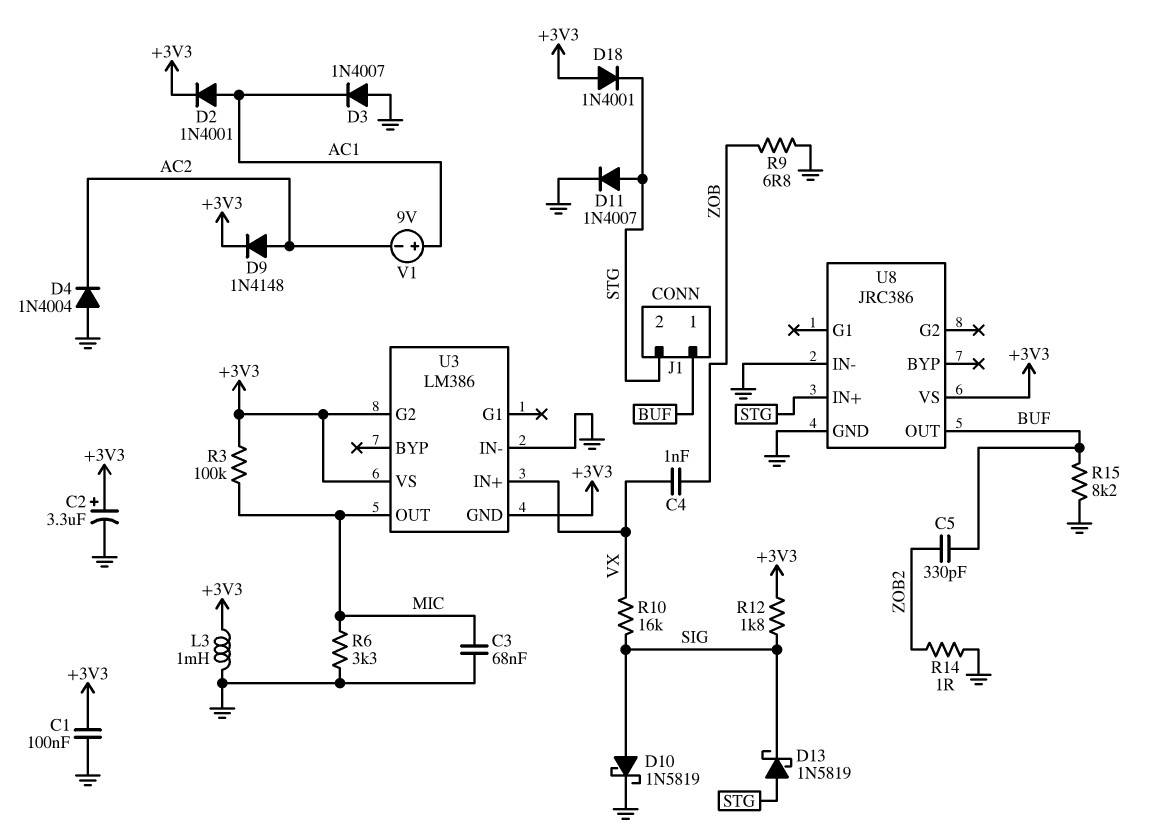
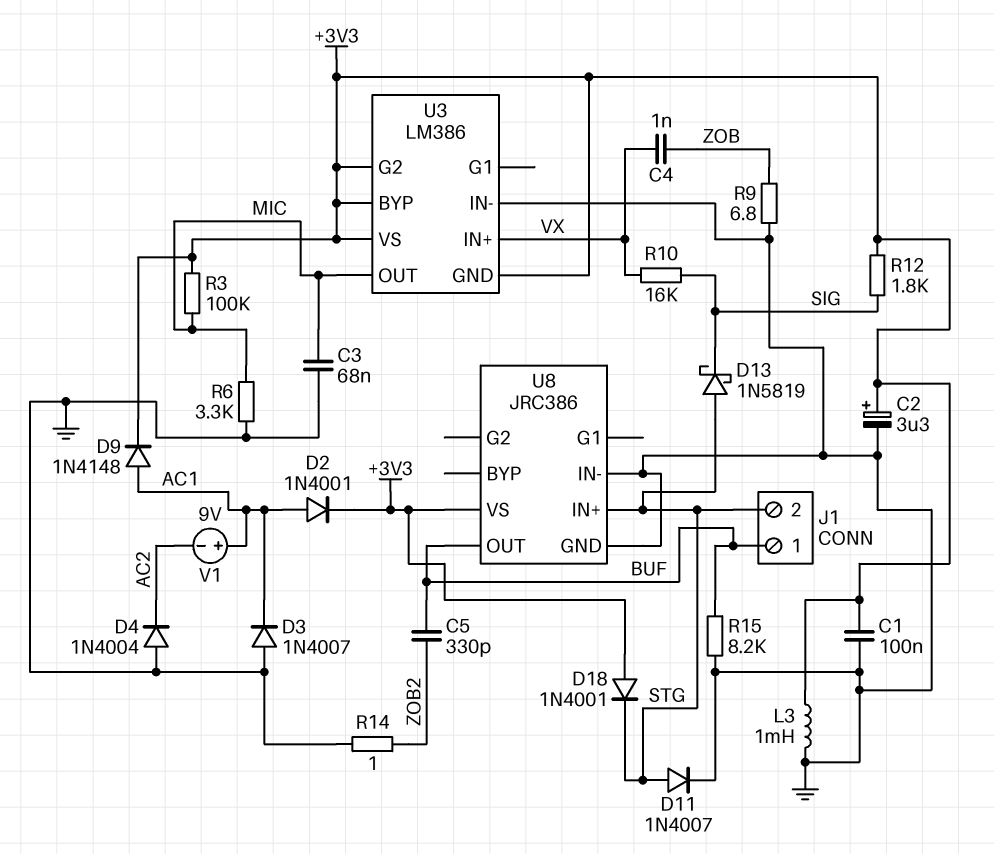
D9: diode 1N4148 (A AC2, K +3V3) -> diode 1N4148 (A AC1, K +3V3)
D10: schottky 1N5819 (A SIG, K GND) -> none
U3 pin BYP: none -> +3V3

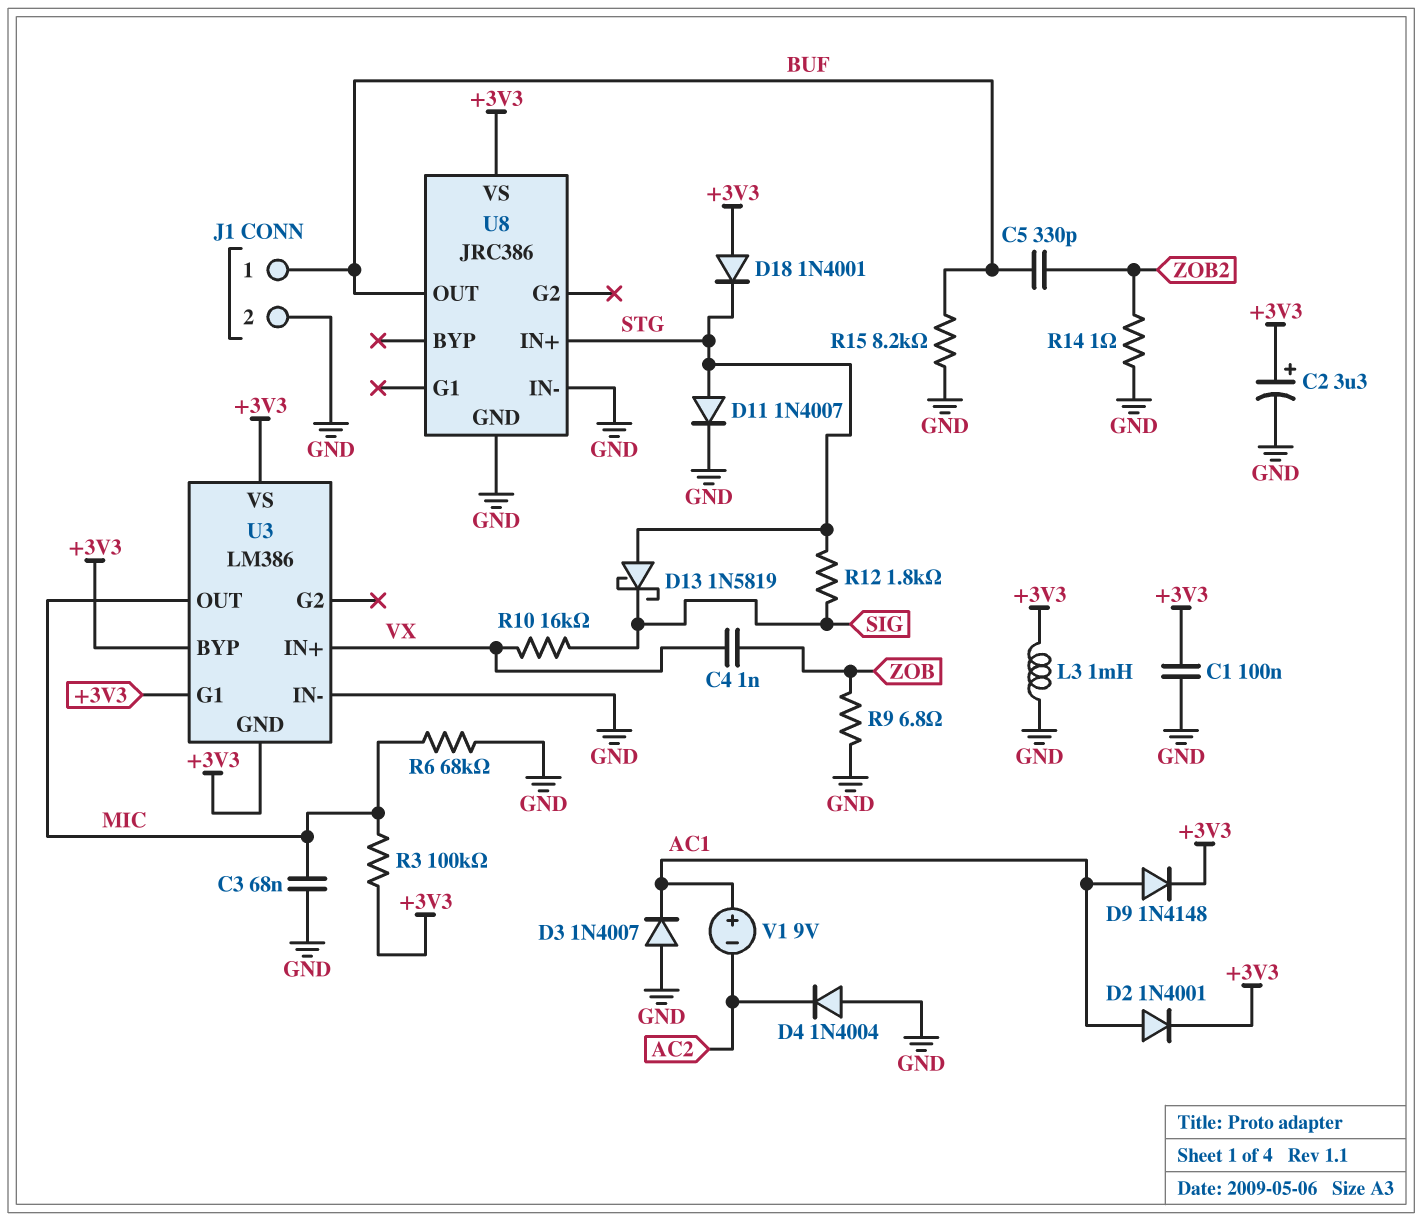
J1 pin 2: STG -> GND
R6: 3.3k (GND, MIC) -> 68k (GND, MIC)
R12: 1.8k (+3V3, SIG) -> 1.8k (SIG, STG)
U3 pin G1: none -> +3V3
U3 pin G2: +3V3 -> none

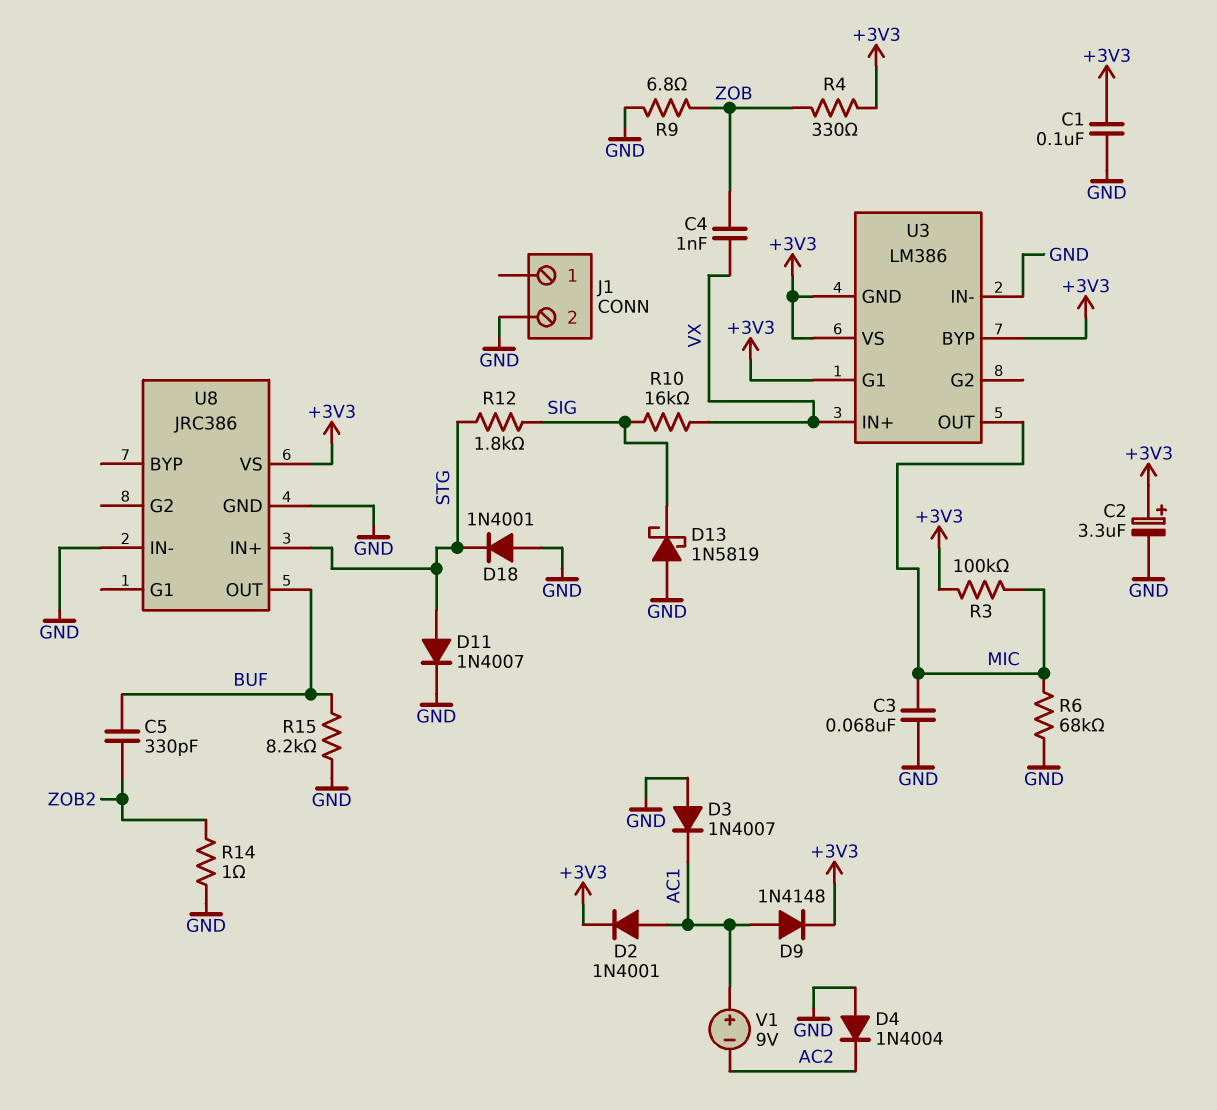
D13: schottky 1N5819 (A STG, K SIG) -> schottky 1N5819 (A GND, K SIG)
D18: diode 1N4001 (A +3V3, K STG) -> diode 1N4001 (A GND, K STG)
J1 pin 1: BUF -> none
L3: 1mH (+3V3, GND) -> none
R4: none -> 330 (+3V3, ZOB)

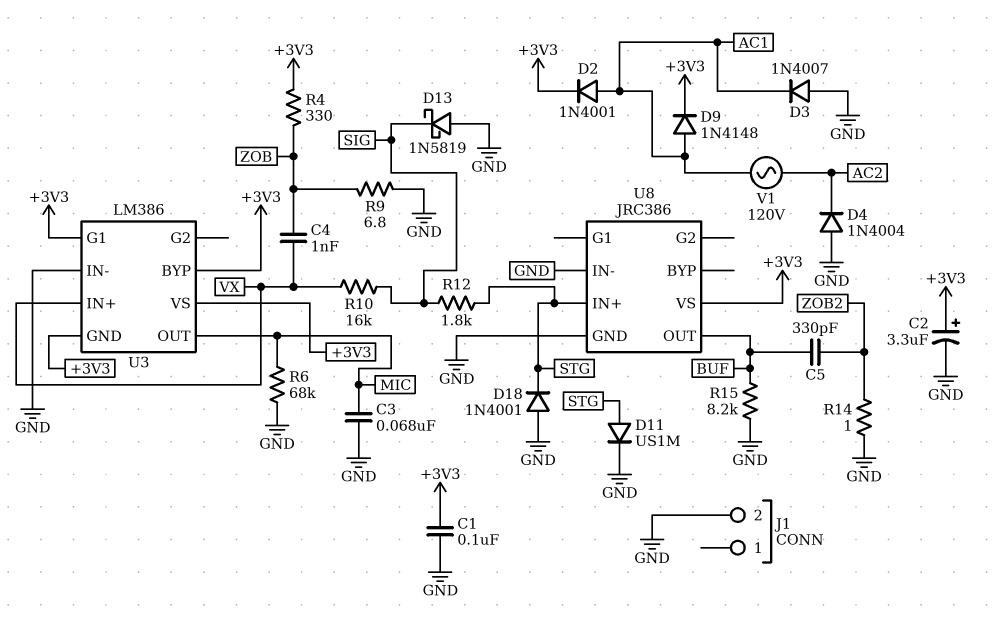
D11: diode 1N4007 (A STG, K GND) -> diode US1M (A STG, K GND)
R3: 100k (+3V3, MIC) -> none
V1: 9V (plus AC1, minus AC2) -> AC 120V (AC1, AC2)

